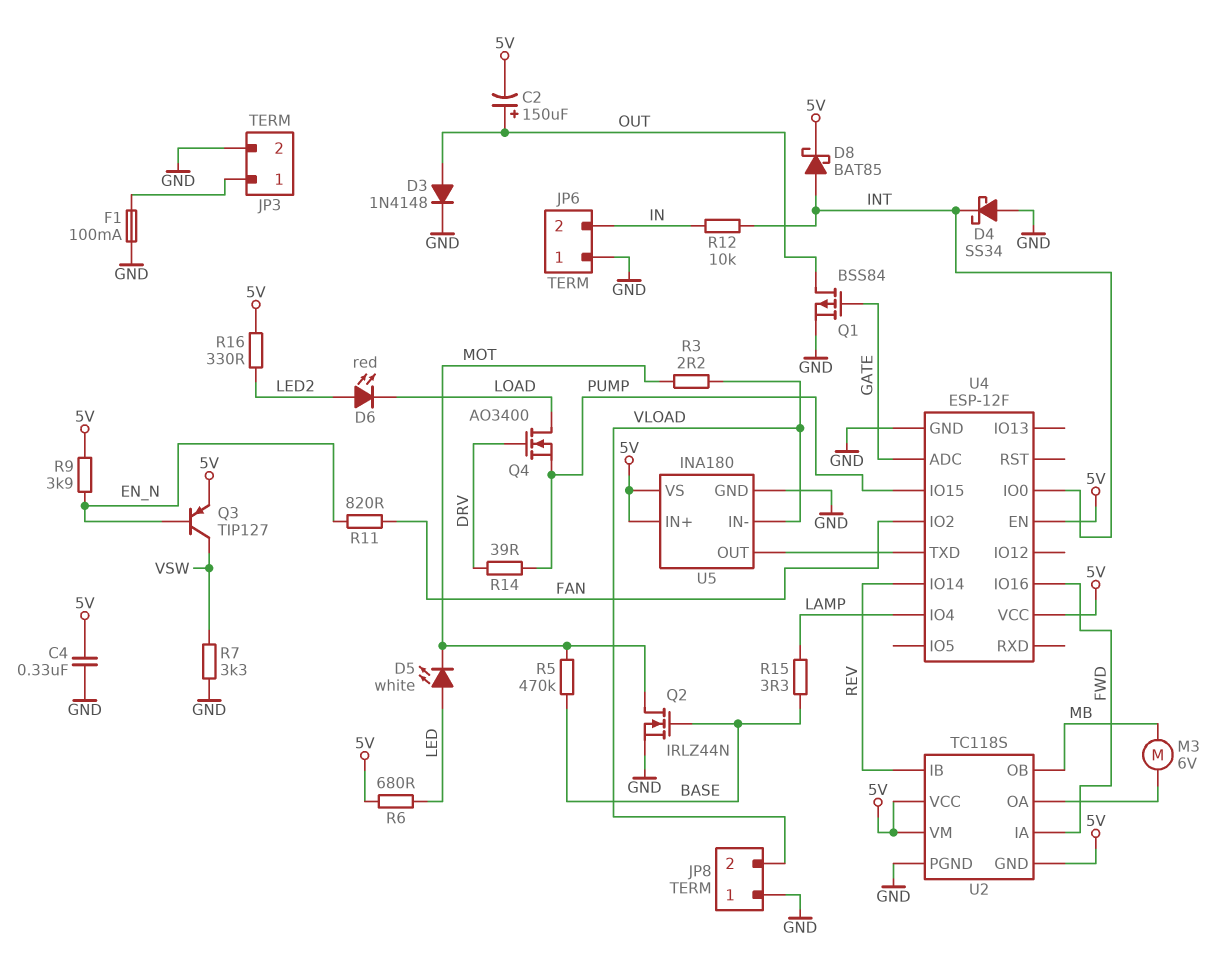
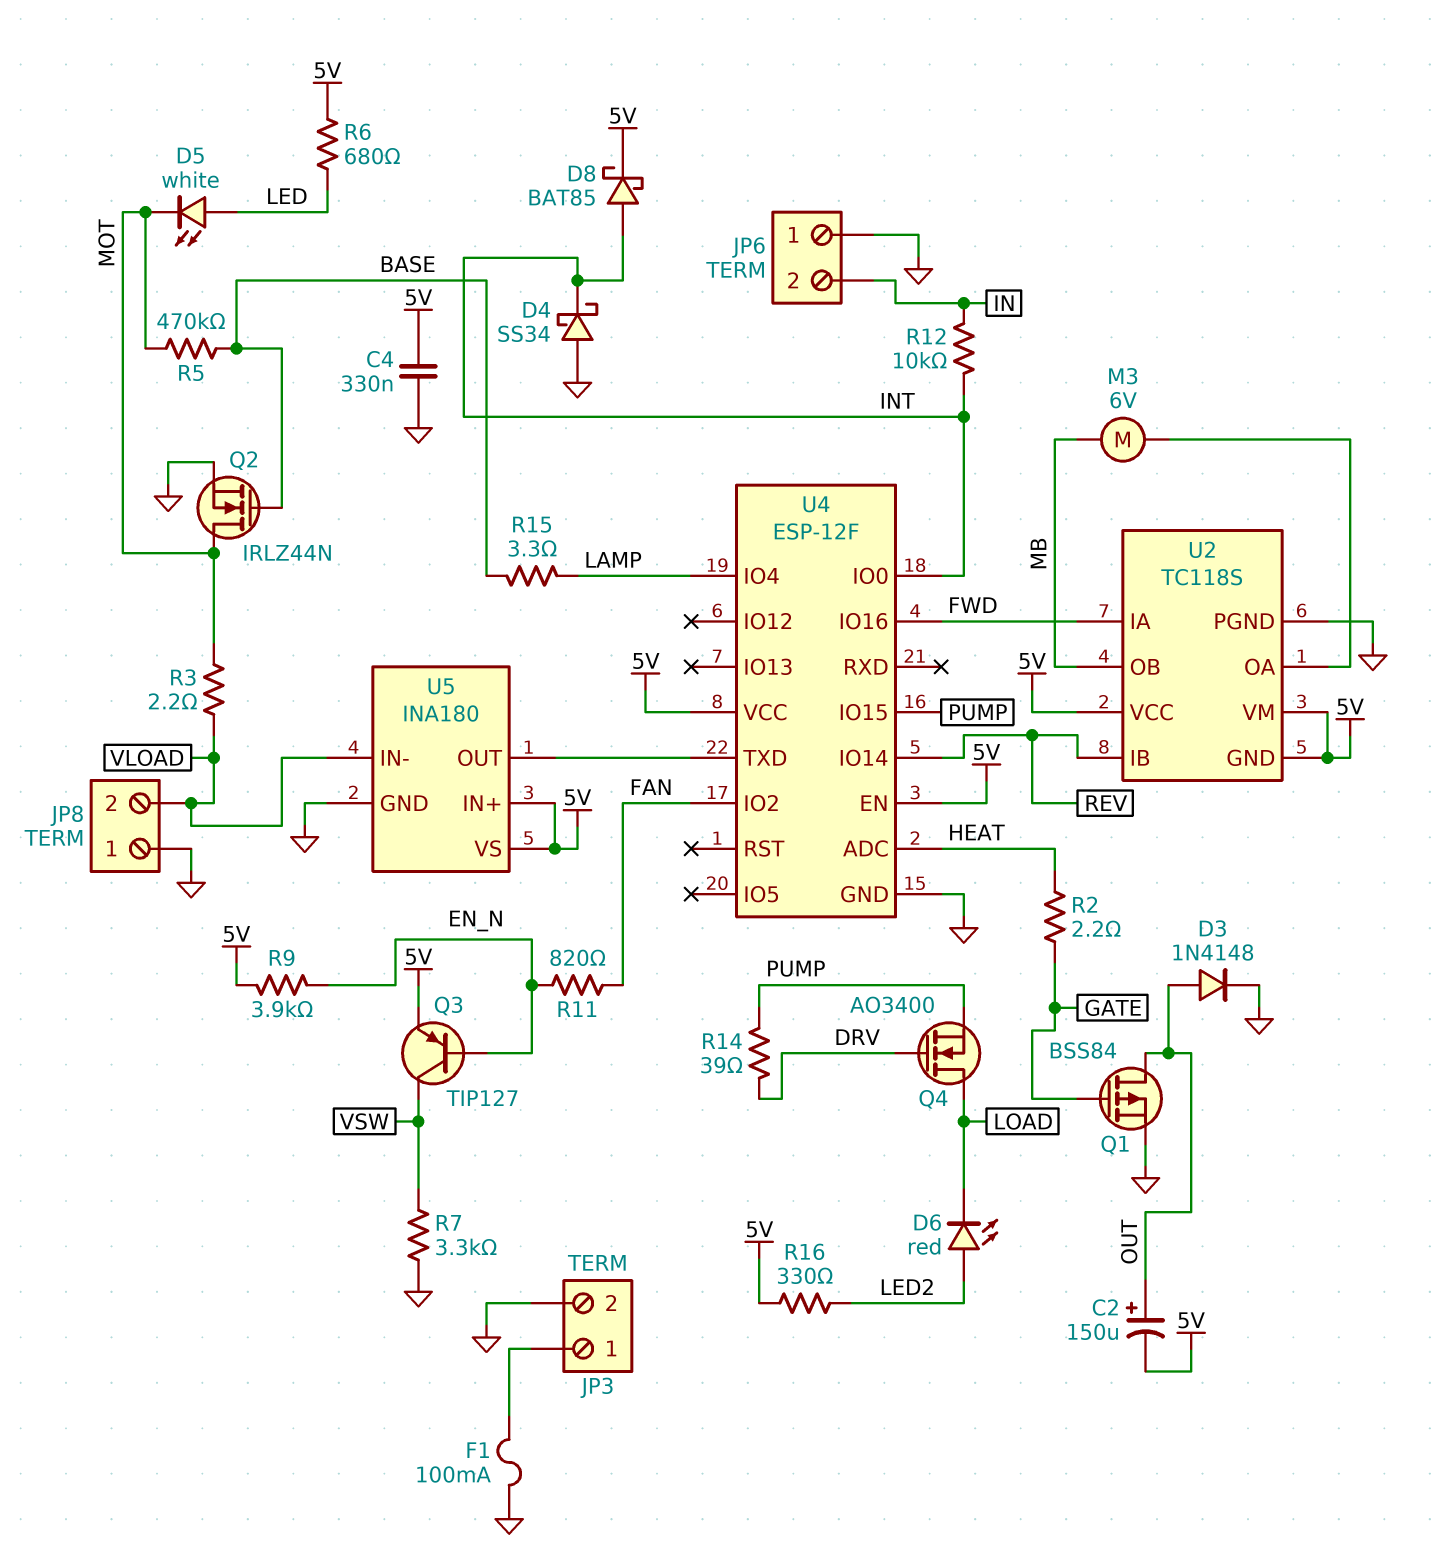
R2: none -> 2.2 (GATE, HEAT)
U4 pin ADC: GATE -> HEAT

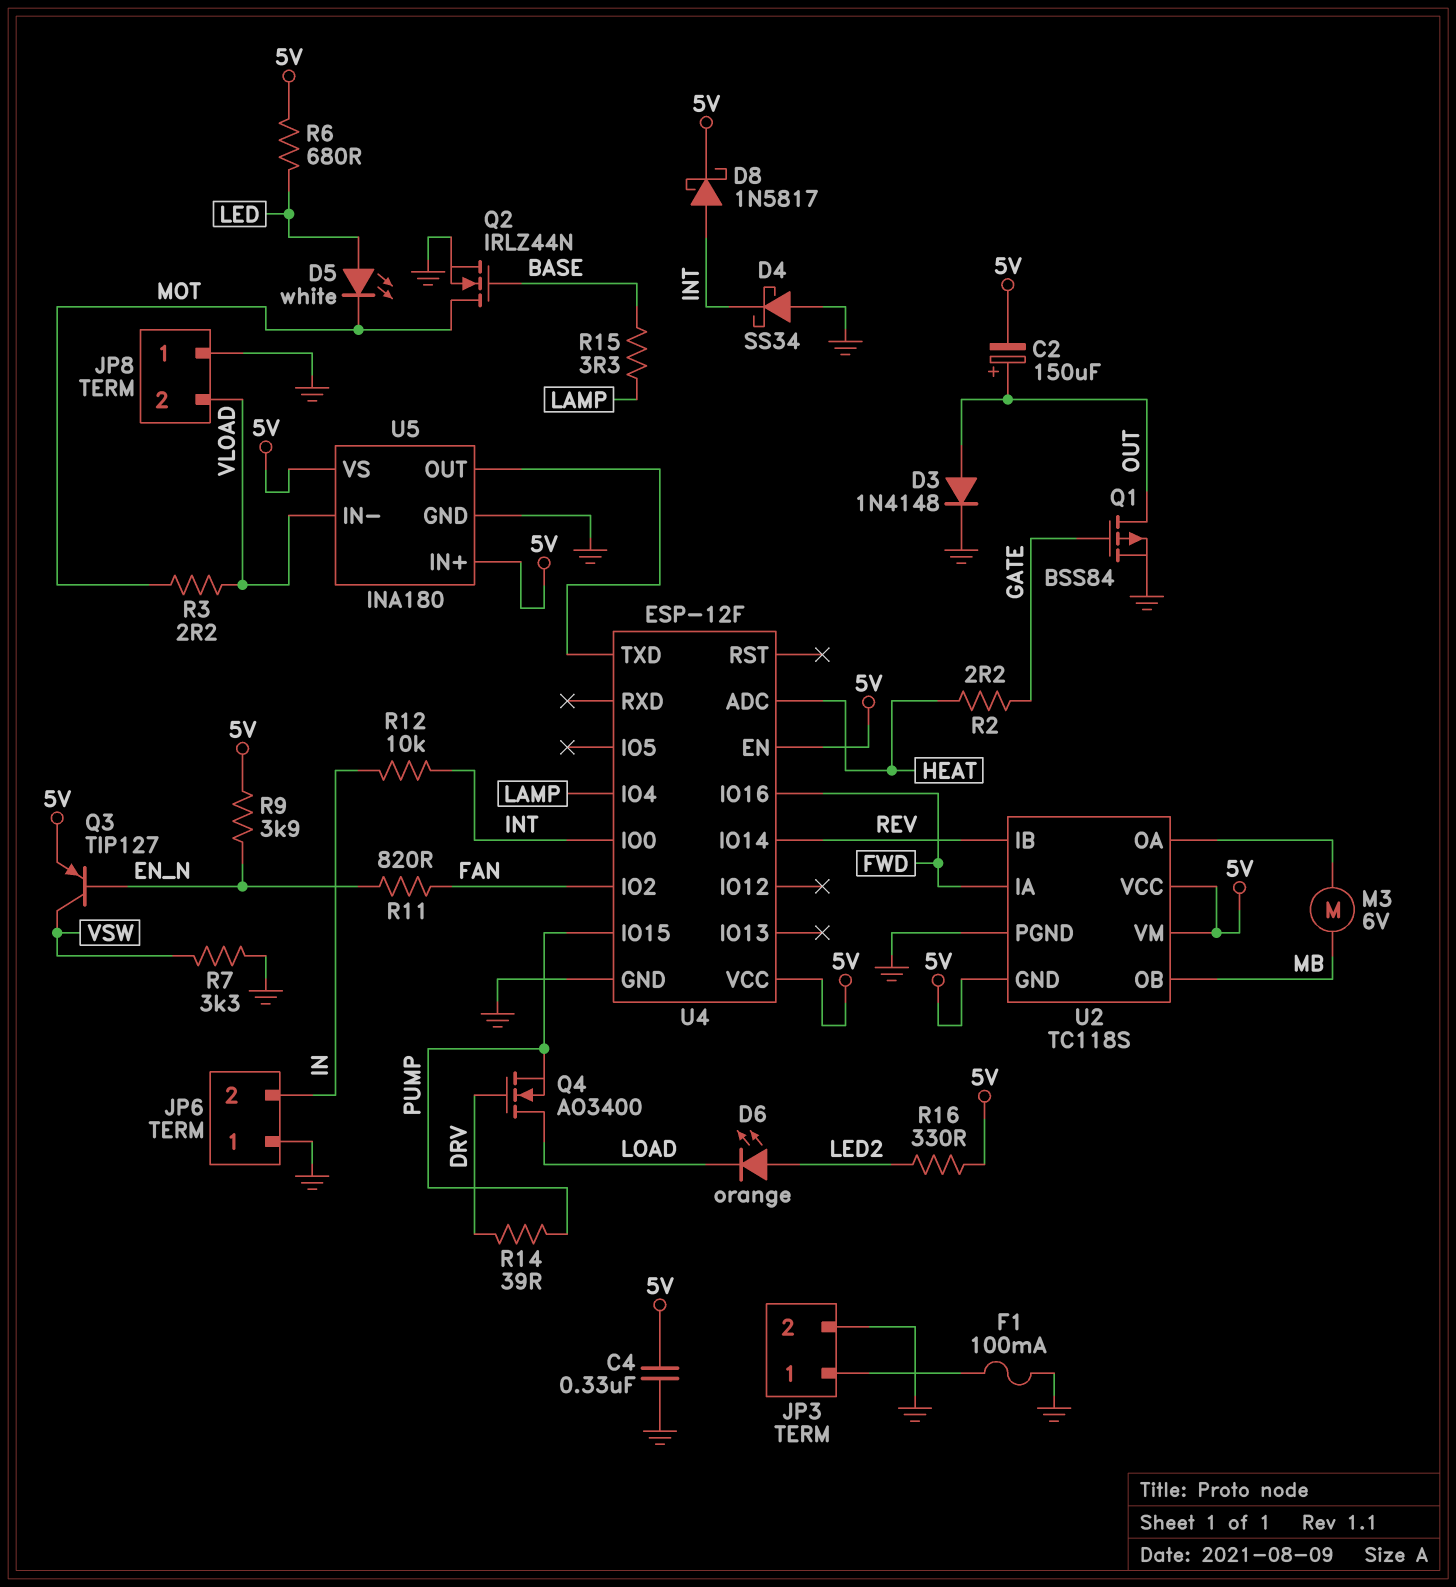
D6: LED red (A LED2, K LOAD) -> LED orange (A LED2, K LOAD)
D8: schottky BAT85 (A INT, K 5V) -> schottky 1N5817 (A INT, K 5V)
R5: 470k (BASE, MOT) -> none

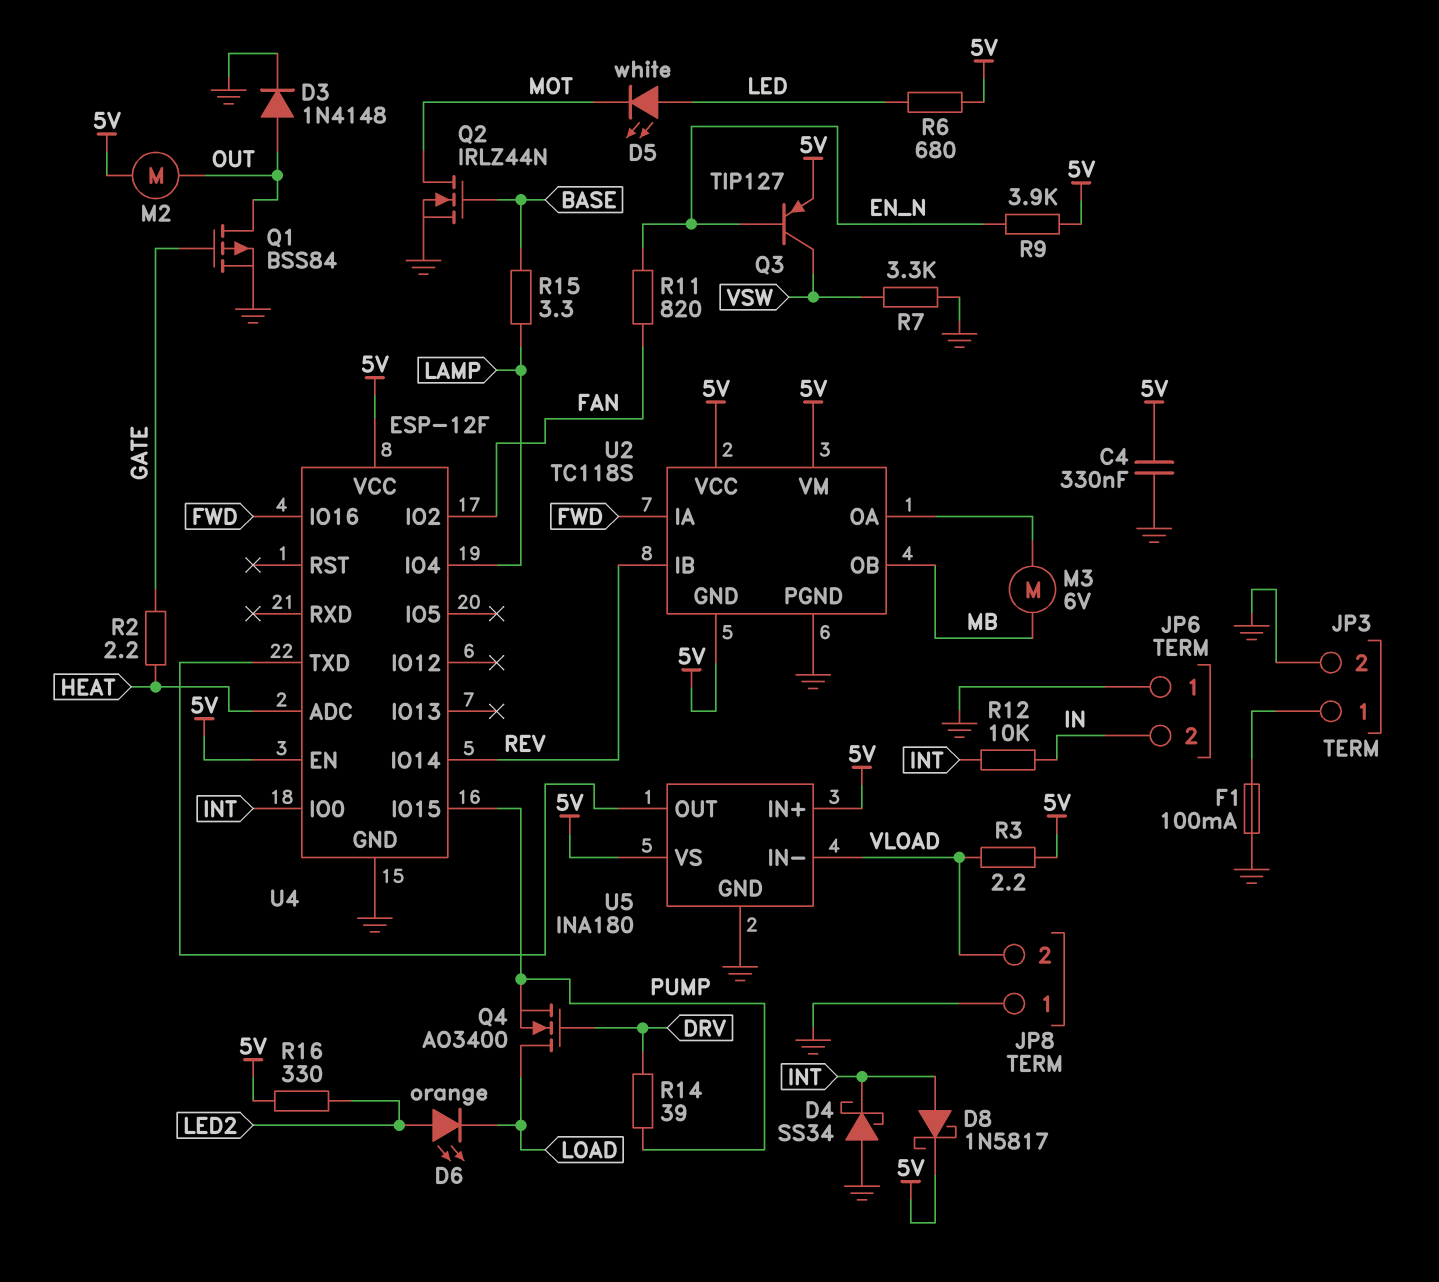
C2: 150uF (plus OUT, minus 5V) -> none
M2: none -> motor (5V, OUT)
R3: 2.2 (MOT, VLOAD) -> 2.2 (5V, VLOAD)

